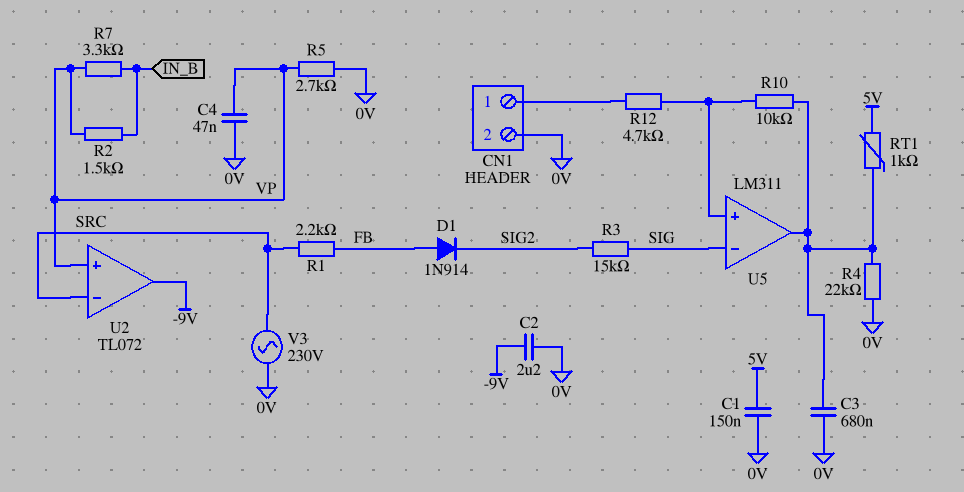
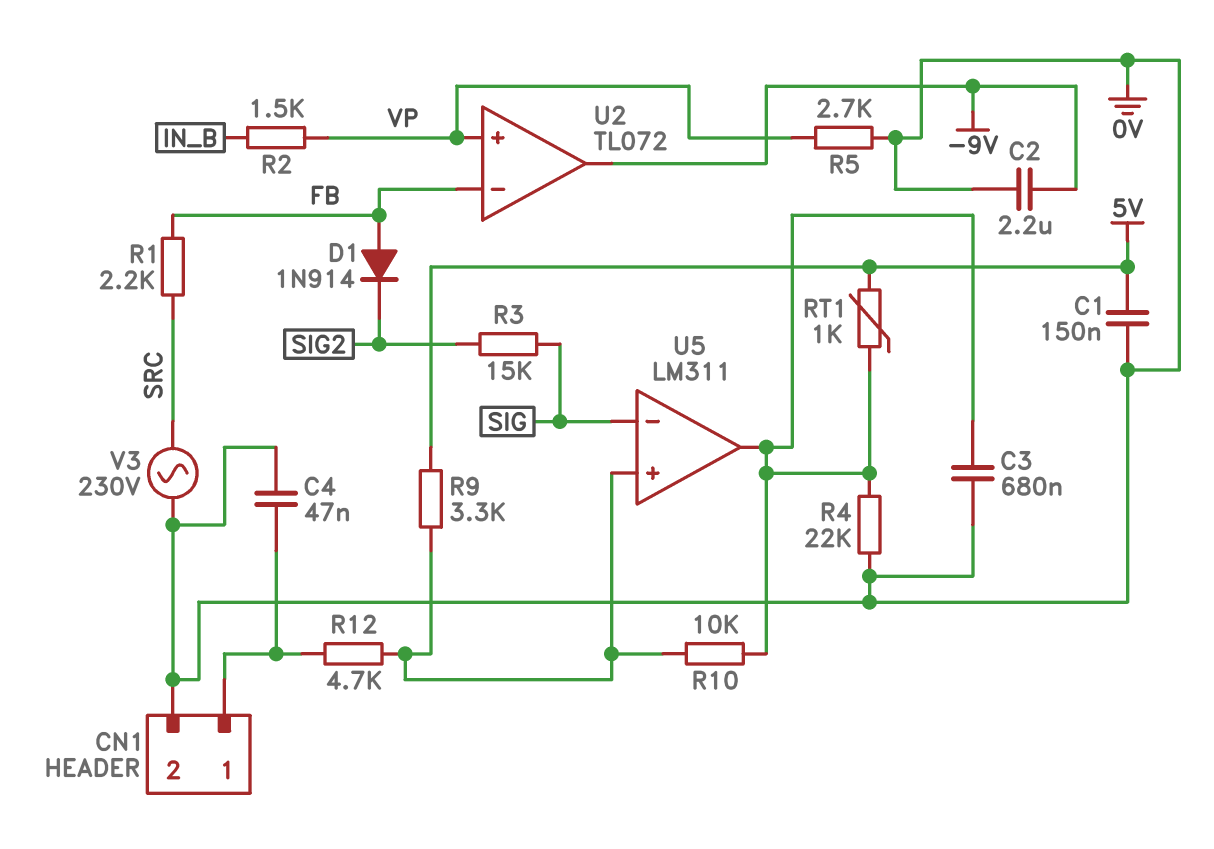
C4: 47nF (0V, VP) -> 47nF (0V, CN1/1)
R7: 3.3k (IN_B, VP) -> none
R9: none -> 3.3k (5V, U5/in+)
U2 pin in-: SRC -> FB

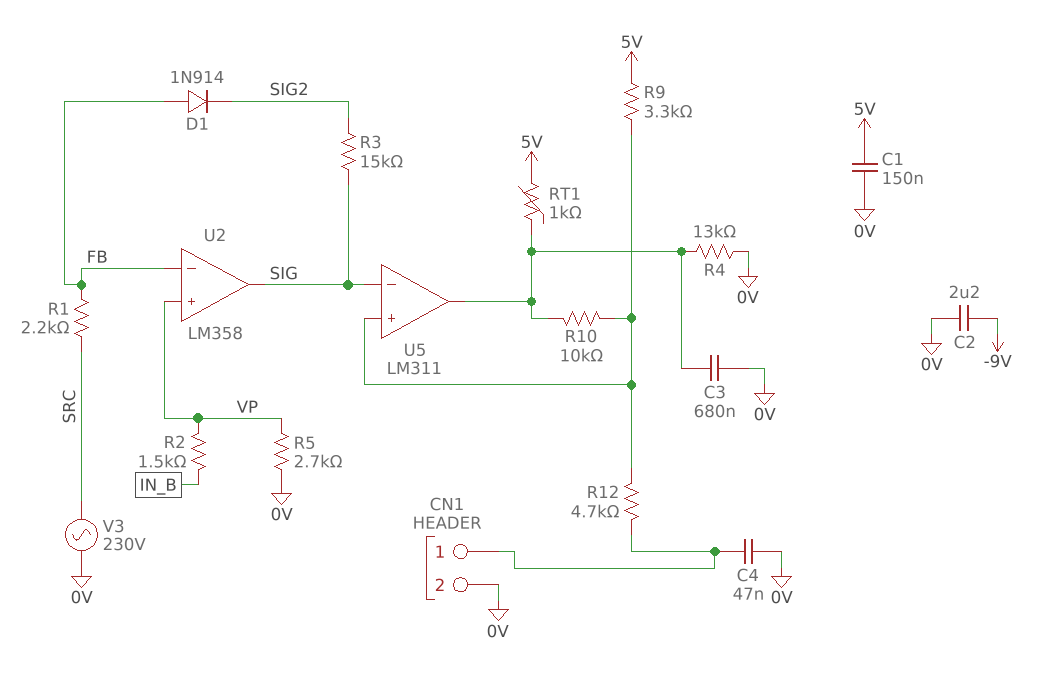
R4: 22k (0V, U5/out) -> 13k (0V, U5/out)
U2: TL072 -> LM358
U2 pin out: -9V -> SIG

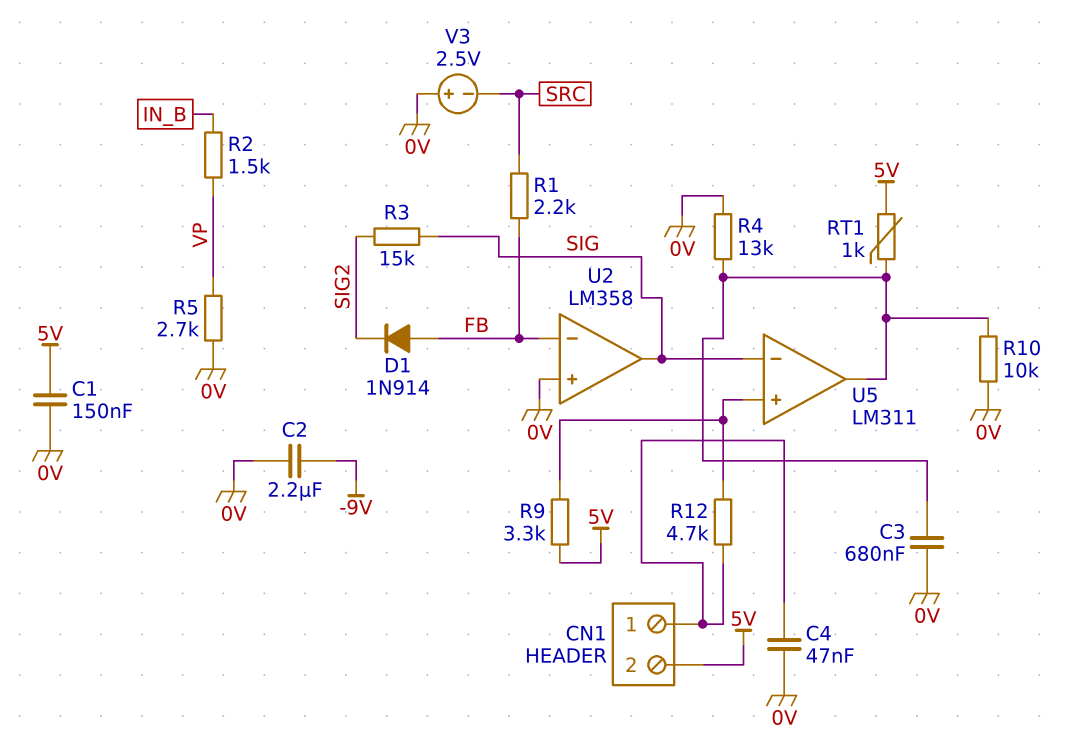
CN1 pin 2: 0V -> 5V
R10: 10k (U5/in+, U5/out) -> 10k (0V, U5/out)
U2 pin in+: VP -> 0V
V3: AC 230V (0V, SRC) -> 2.5V (plus 0V, minus SRC)

